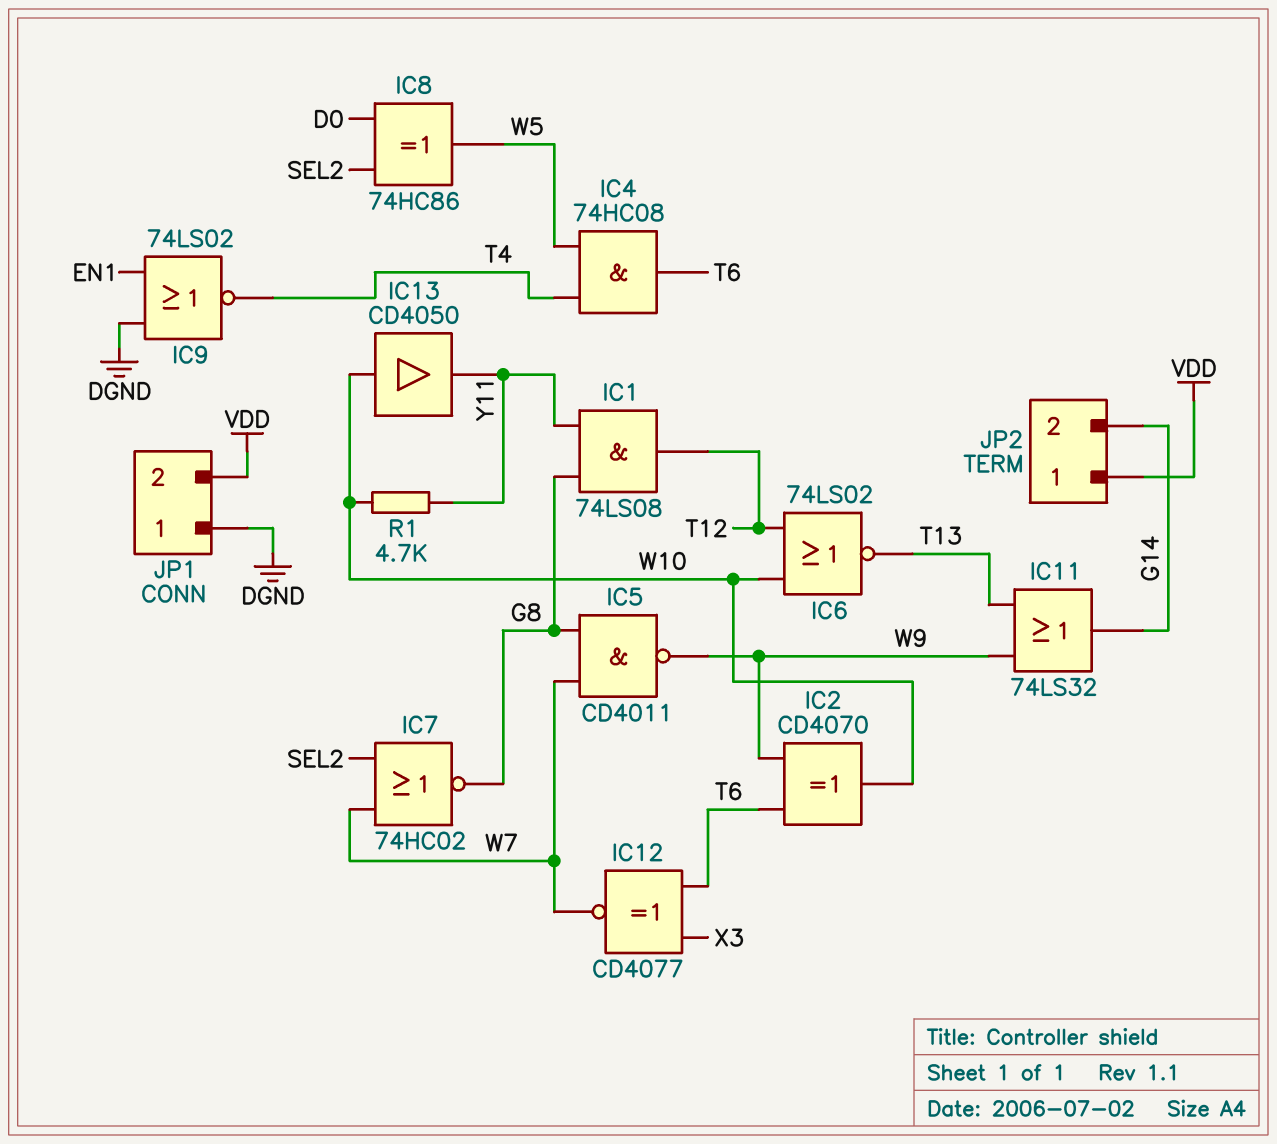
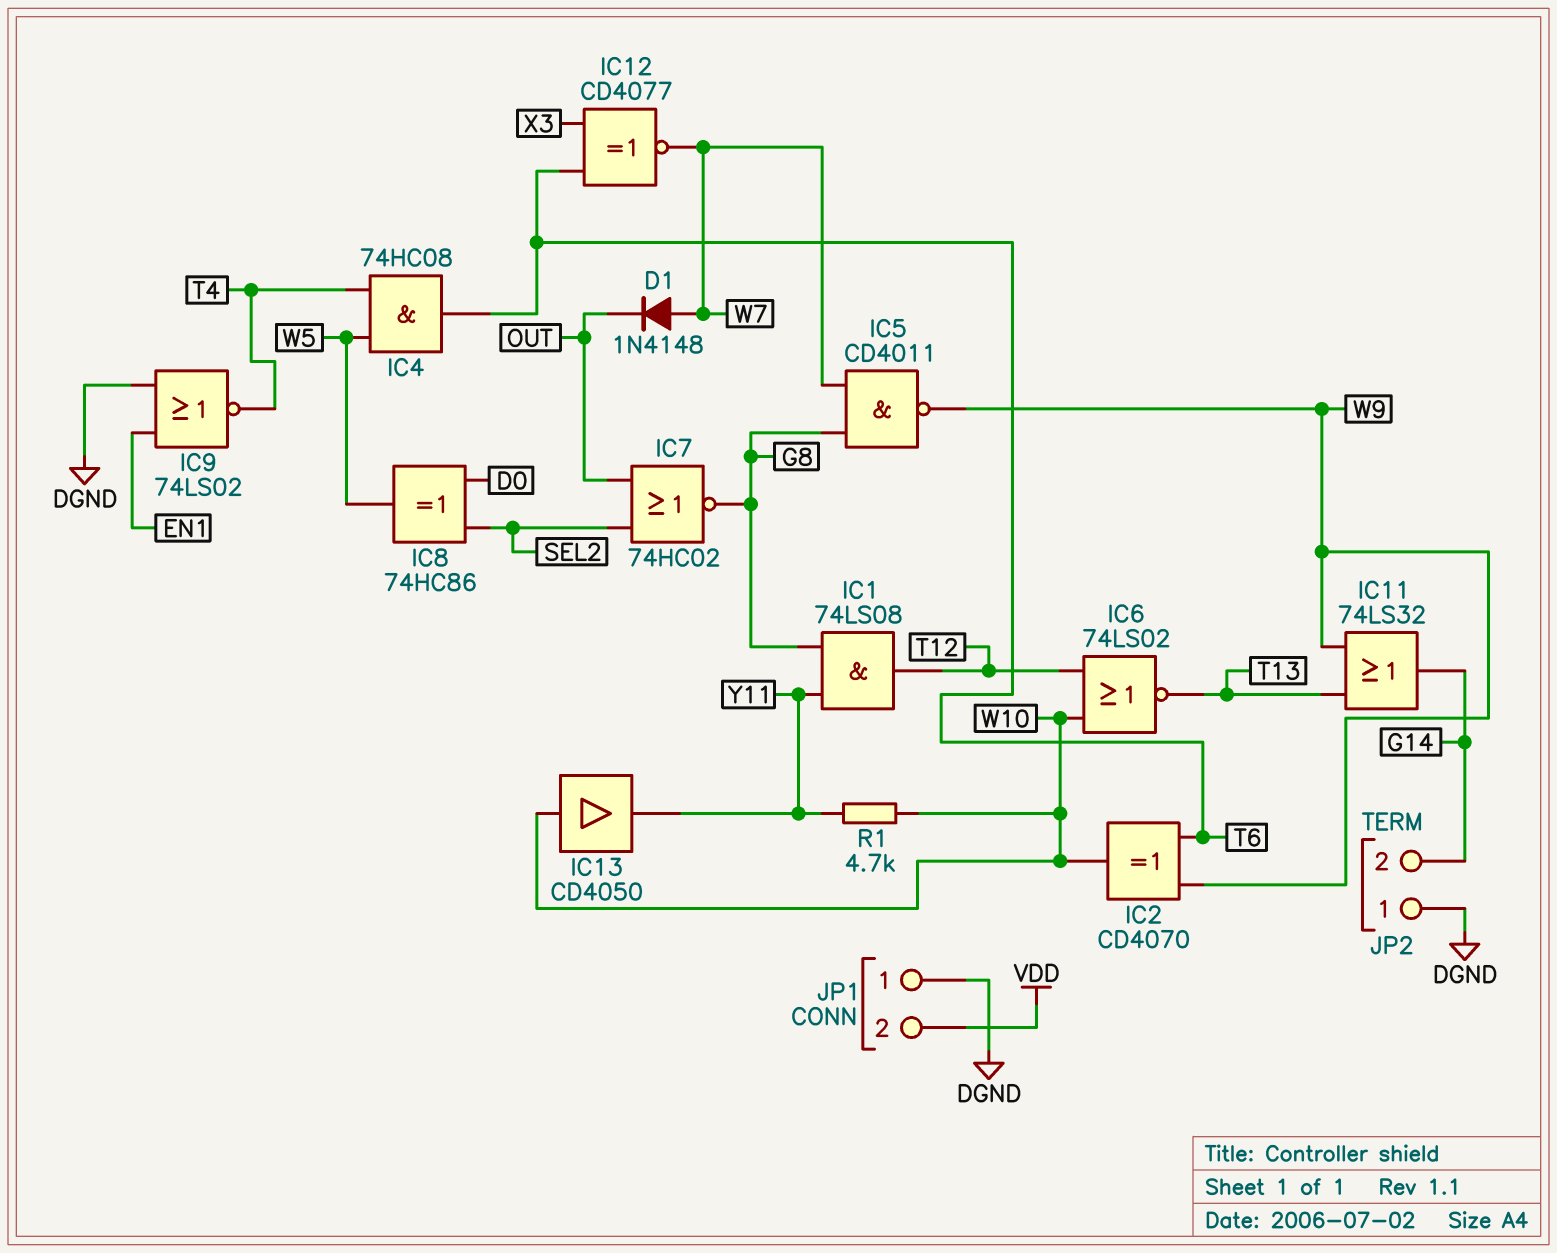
D1: none -> diode 1N4148 (A W7, K OUT)
IC7: NOR 74HC02 (in SEL2, in W7, out G8) -> NOR 74HC02 (in OUT, in SEL2, out G8)
JP2 pin 1: VDD -> DGND

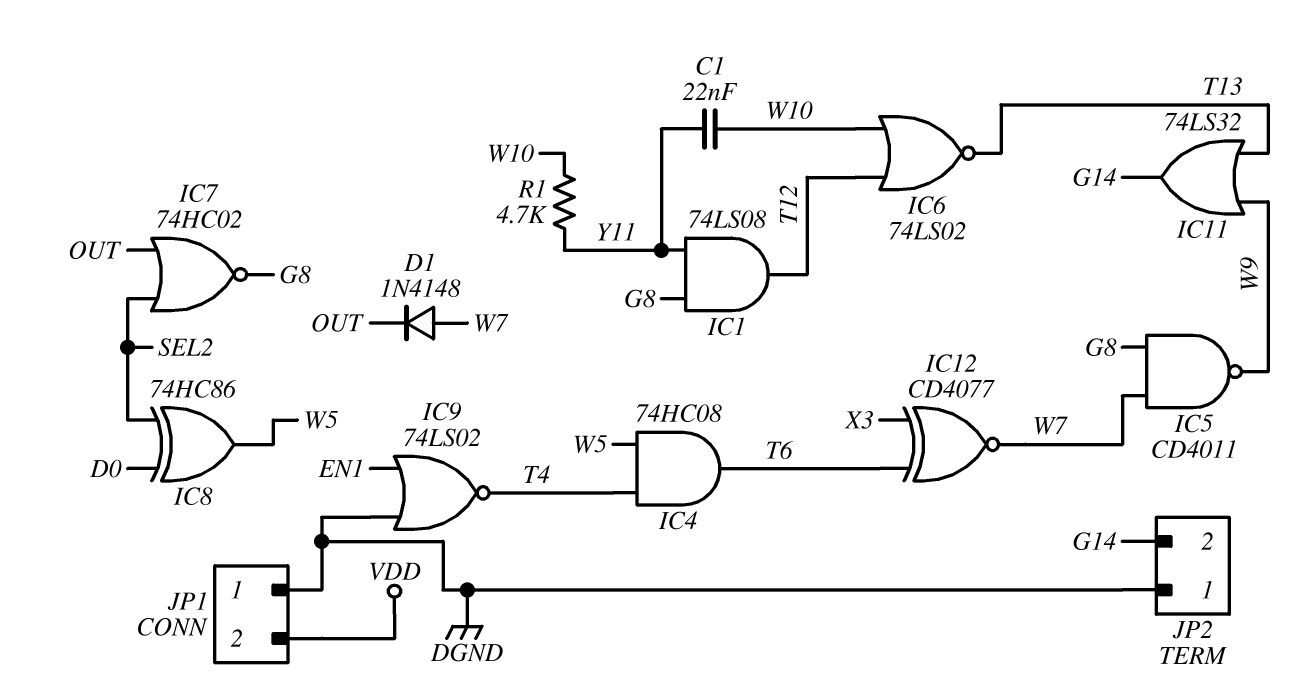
C1: none -> 22nF (W10, Y11)
IC2: XOR CD4070 (in T6, in W9, out W10) -> none
IC13: buffer CD4050 (in W10, out Y11) -> none

